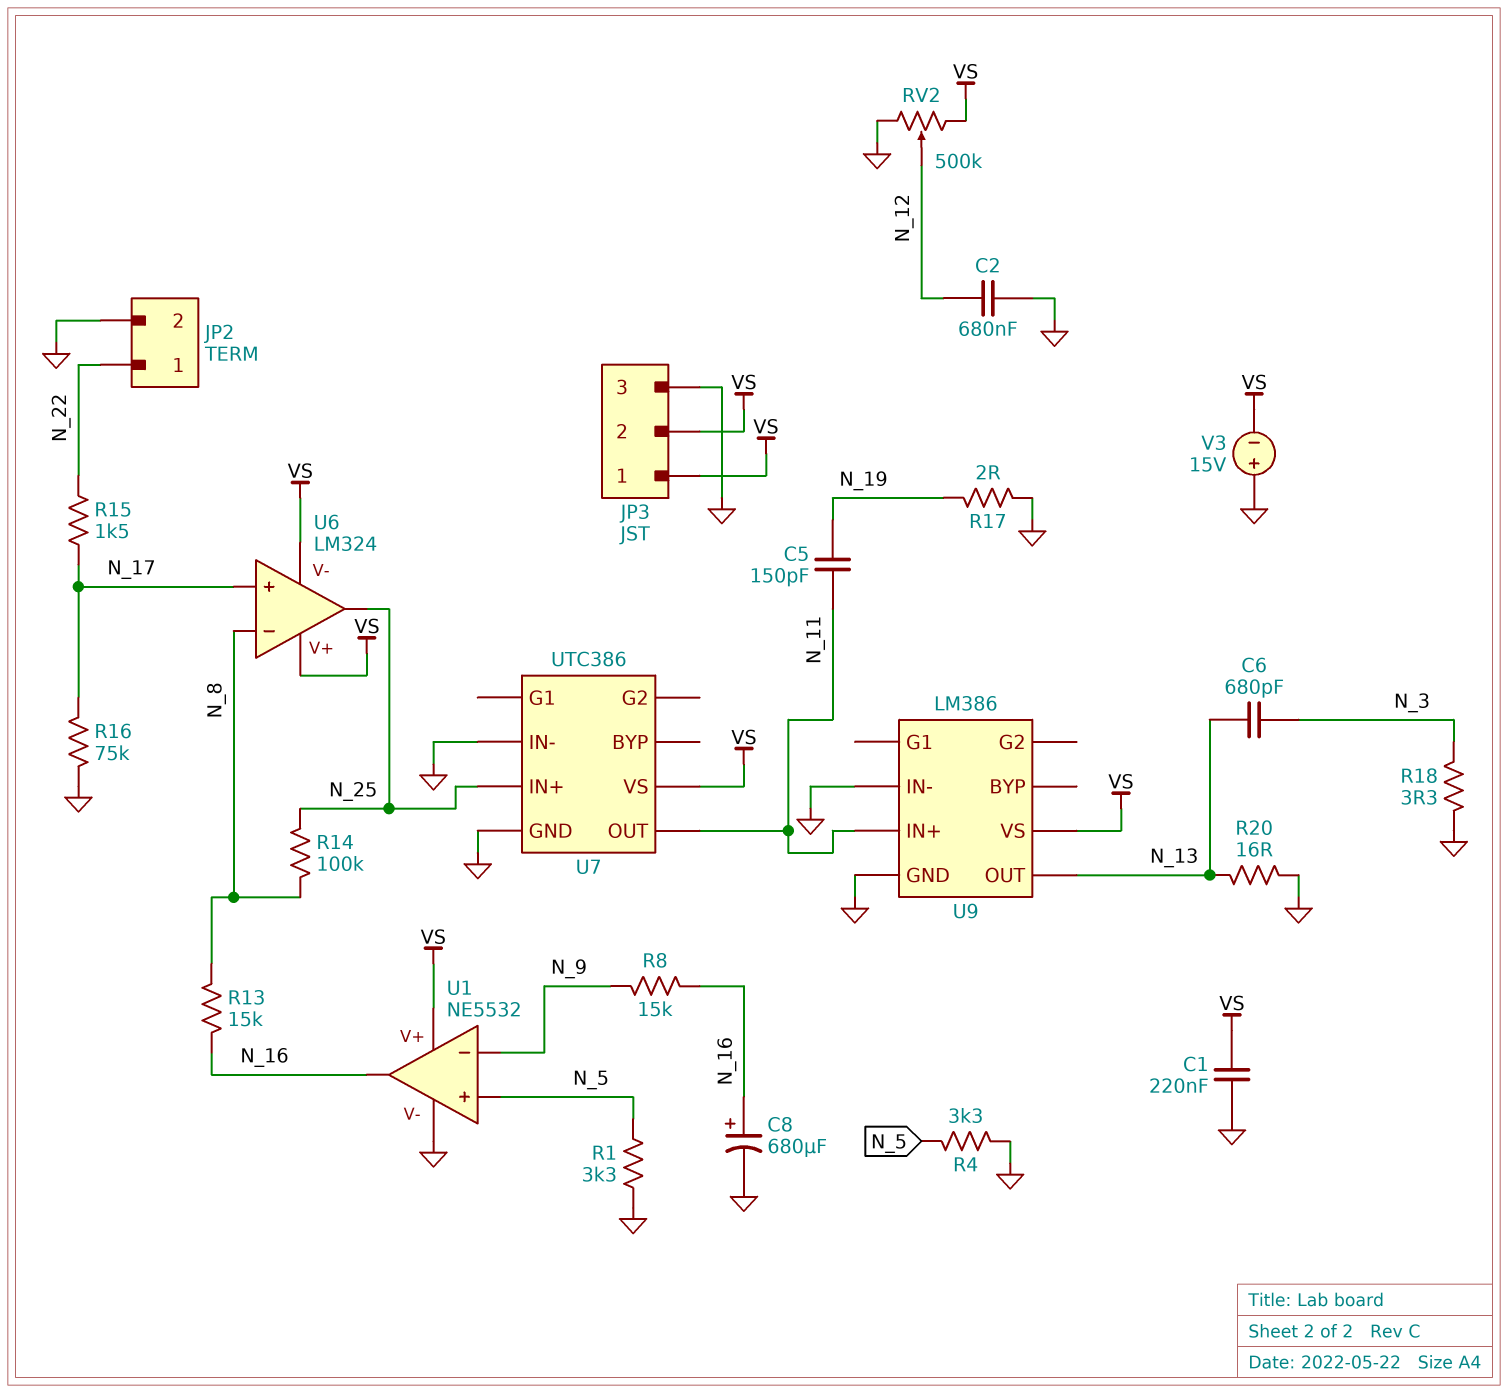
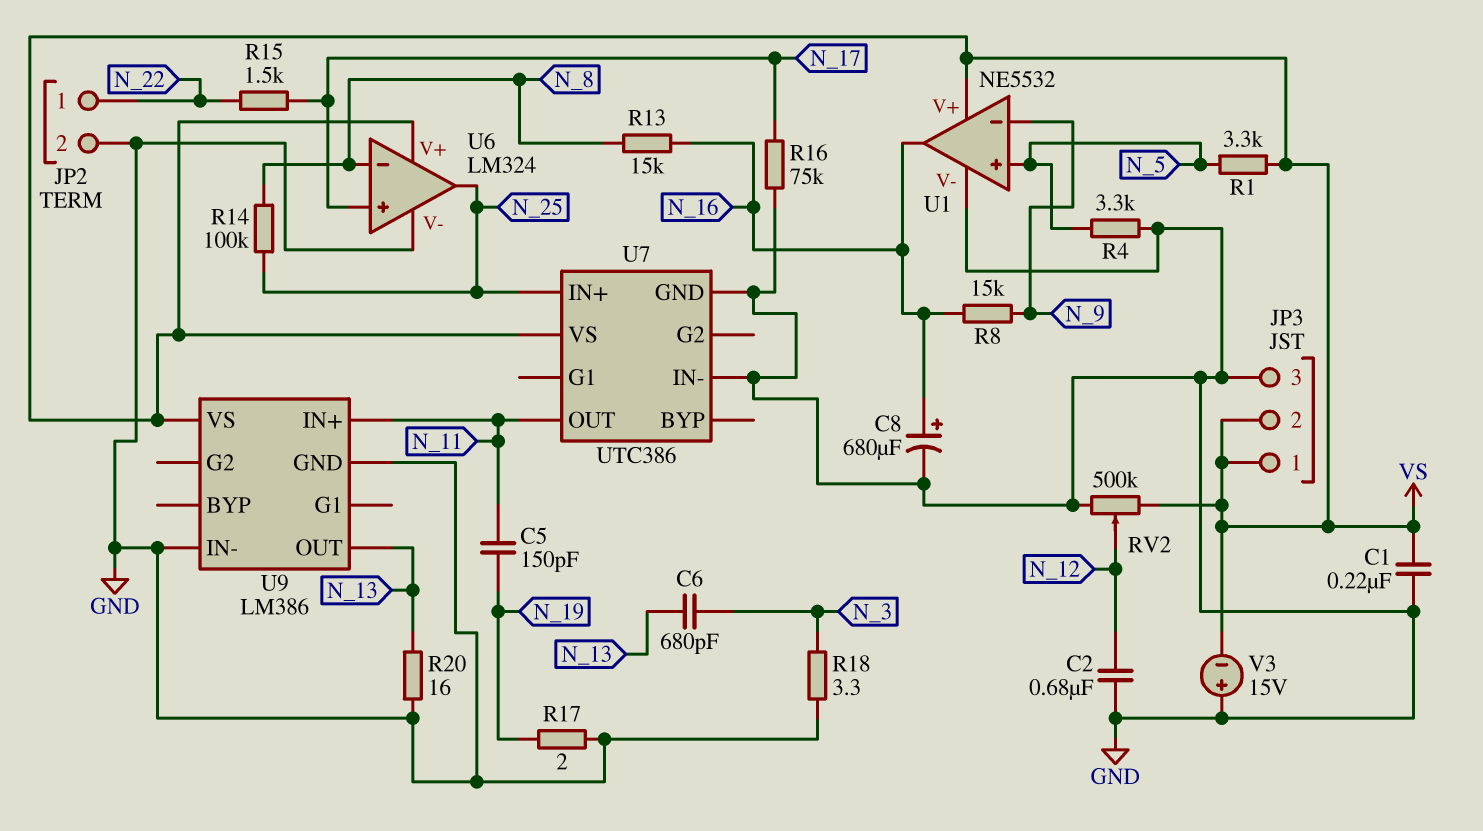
R1: 3.3k (GND, N_5) -> 3.3k (N_5, VS)
U6 pin V-: VS -> GND

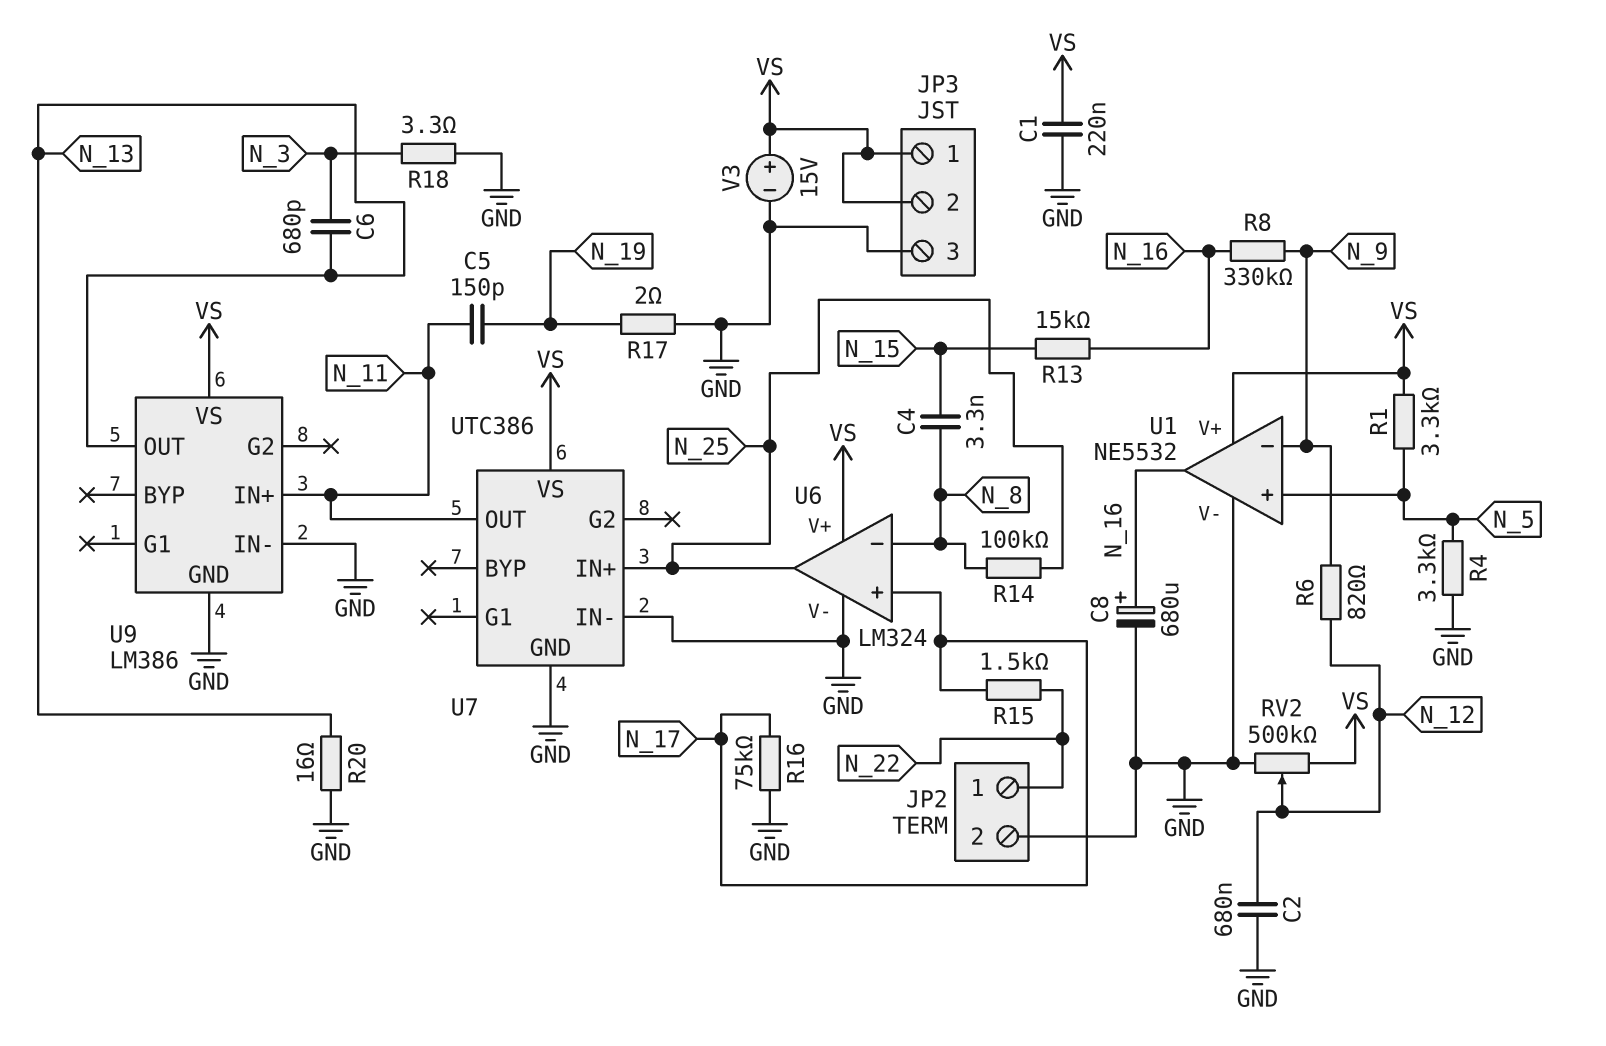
C4: none -> 3.3nF (N_8, N_15)
R6: none -> 820 (N_9, N_12)
R8: 15k (N_9, N_16) -> 330k (N_9, N_16)
R13: 15k (N_8, N_16) -> 15k (N_15, N_16)
V3: 15V (plus GND, minus VS) -> 15V (plus VS, minus GND)

